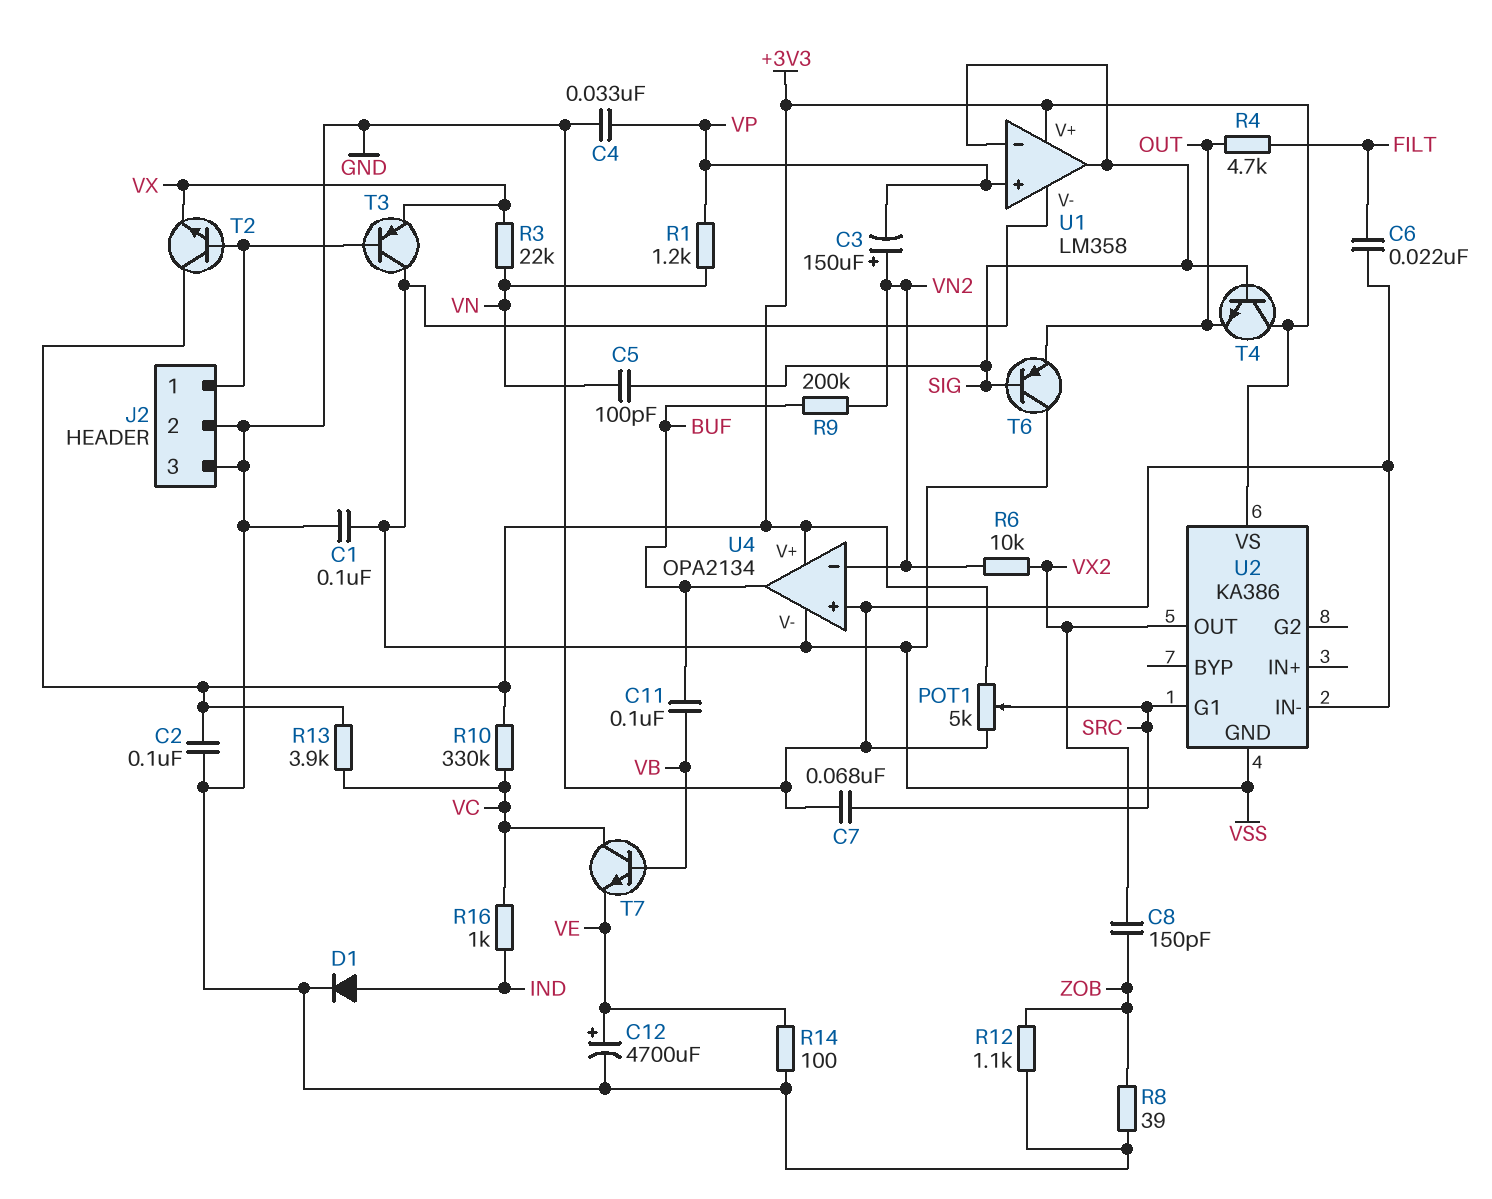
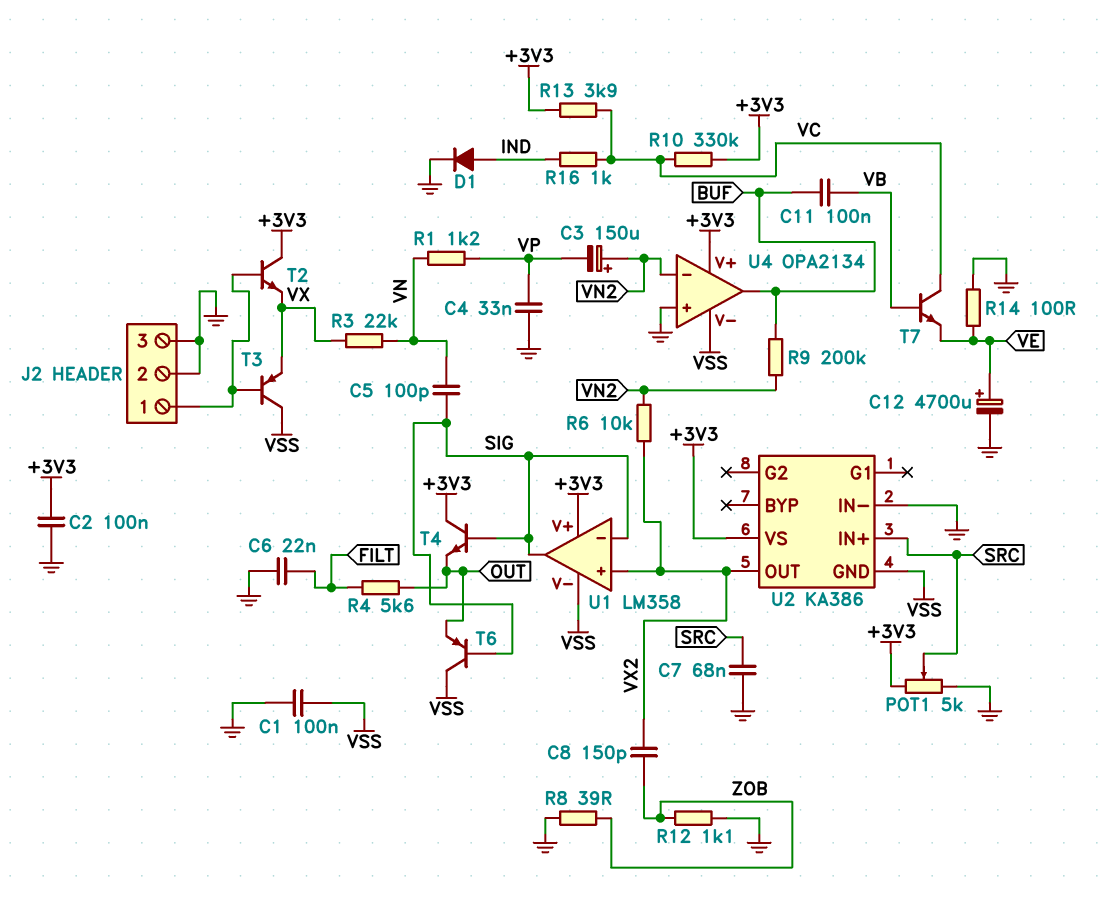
R4: 4.7k (FILT, OUT) -> 5.6k (FILT, OUT)
U1 pin in+: VP -> VX2
U2 pin G1: SRC -> none
U2 pin IN+: none -> SRC

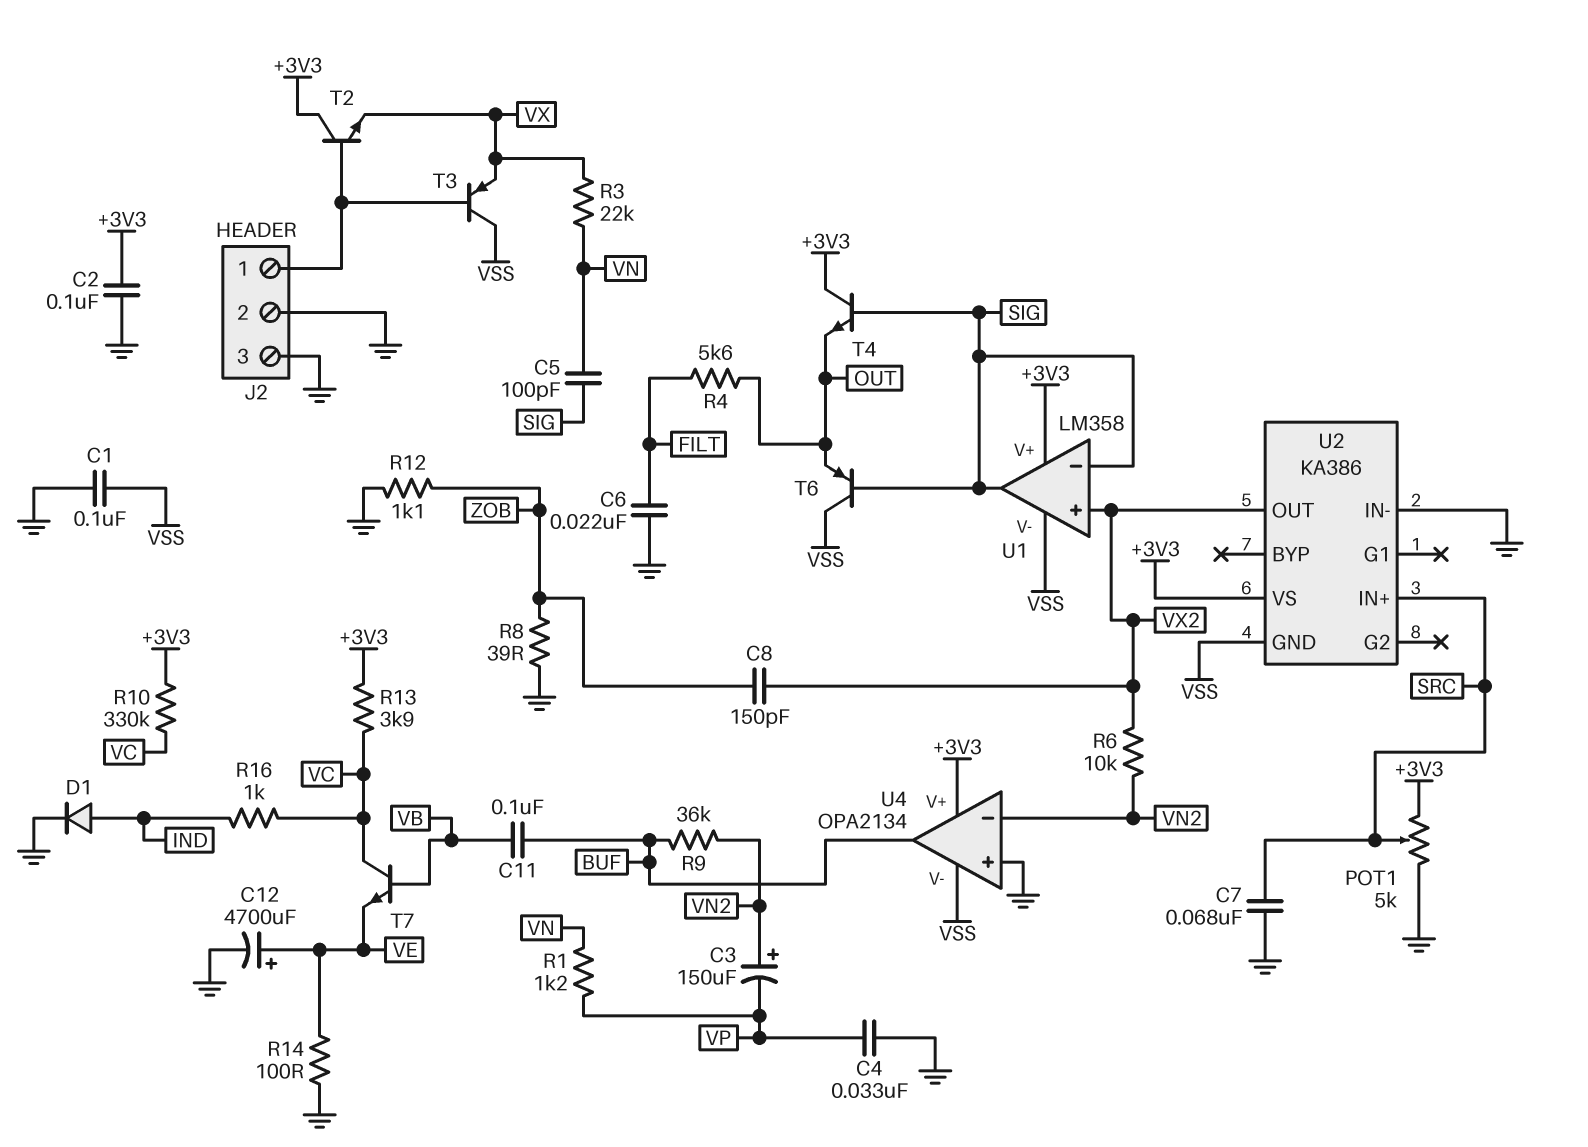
R9: 200k (BUF, VN2) -> 36k (BUF, VN2)

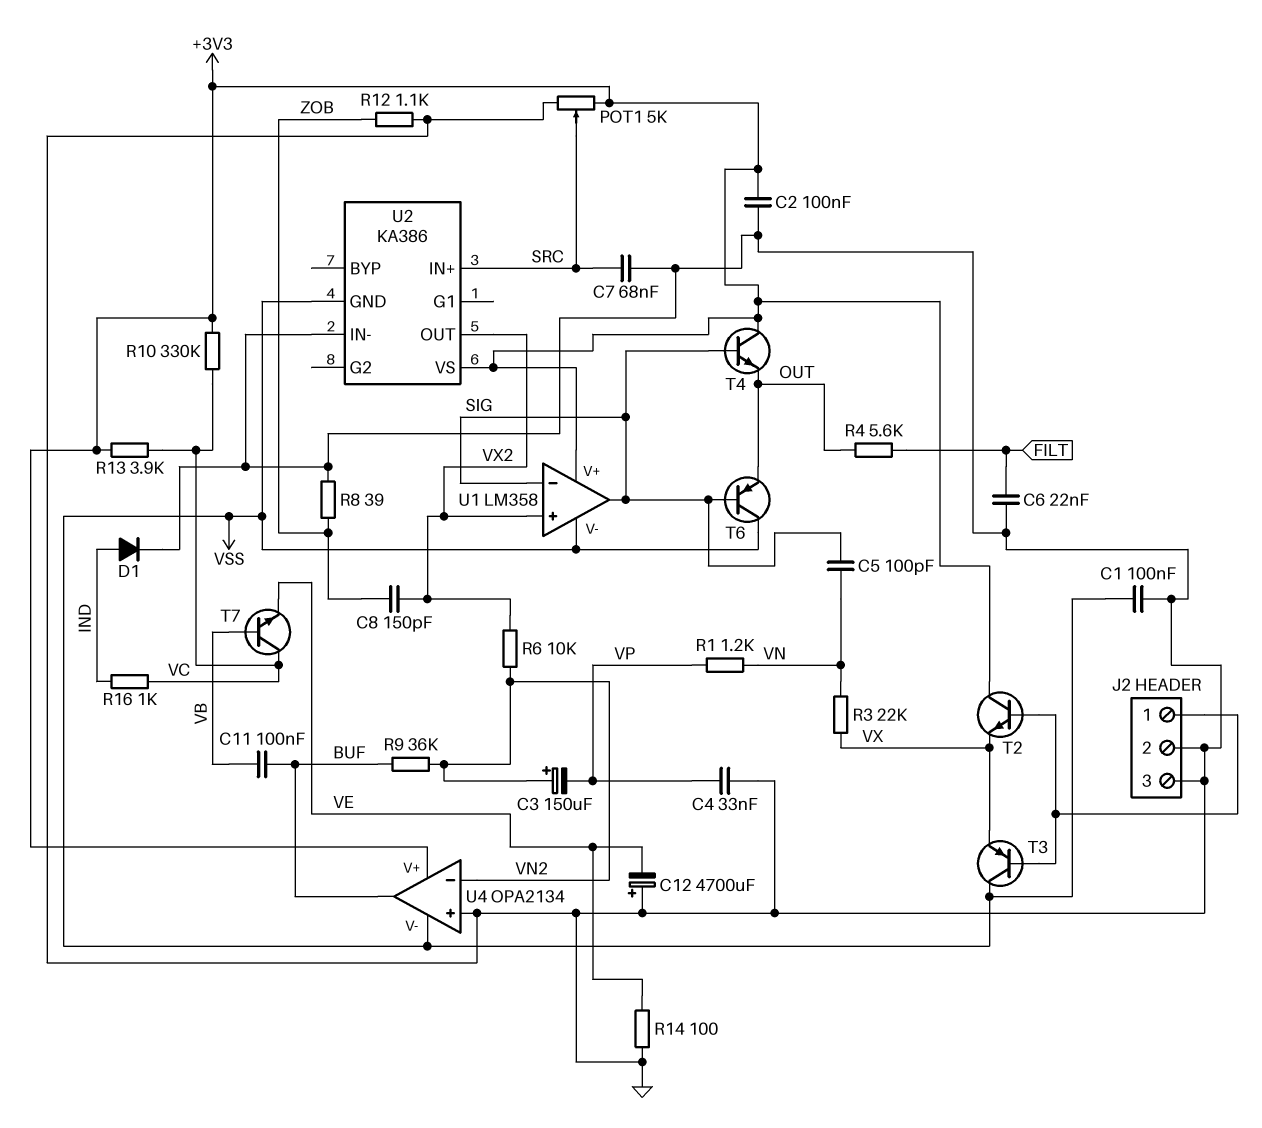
C12: 4700uF (plus VE, minus GND) -> 4700uF (plus GND, minus VE)

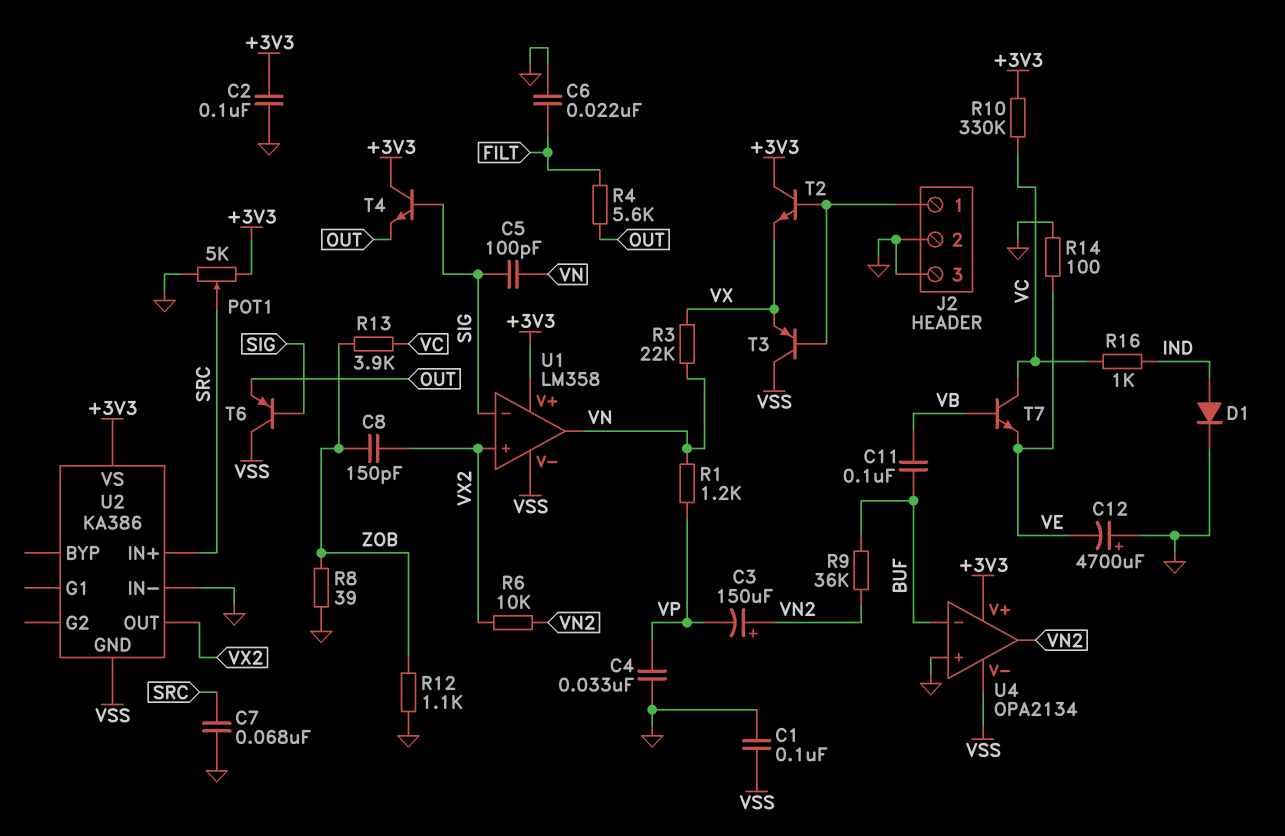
R13: 3.9k (+3V3, VC) -> 3.9k (VC, ZOB)
U1 pin out: SIG -> VN
U4 pin in-: VN2 -> BUF
U4 pin out: BUF -> VN2

